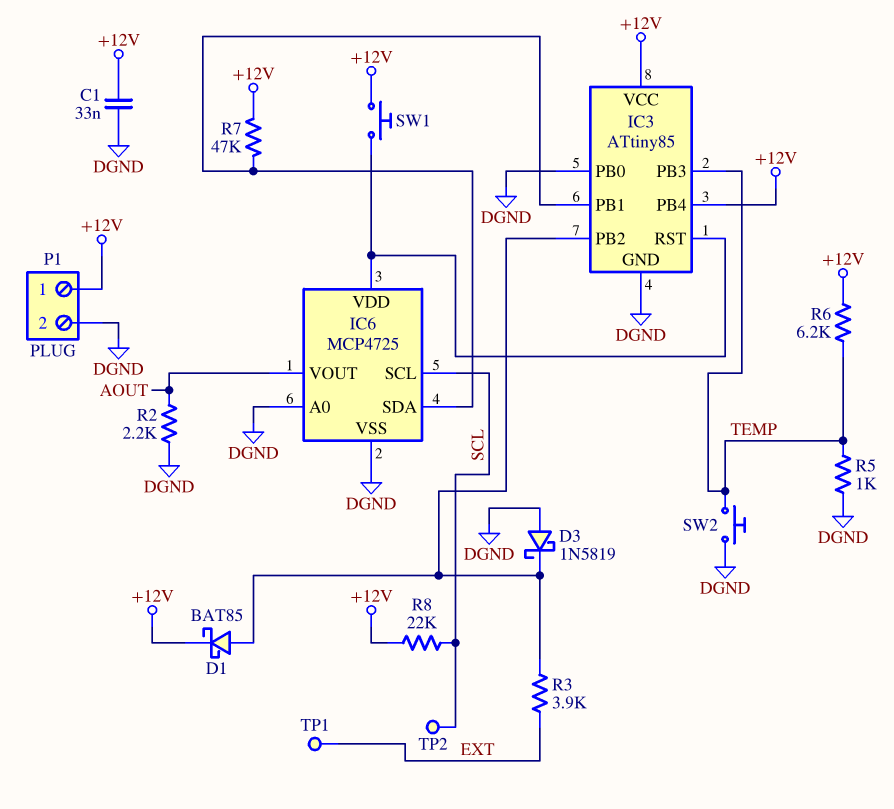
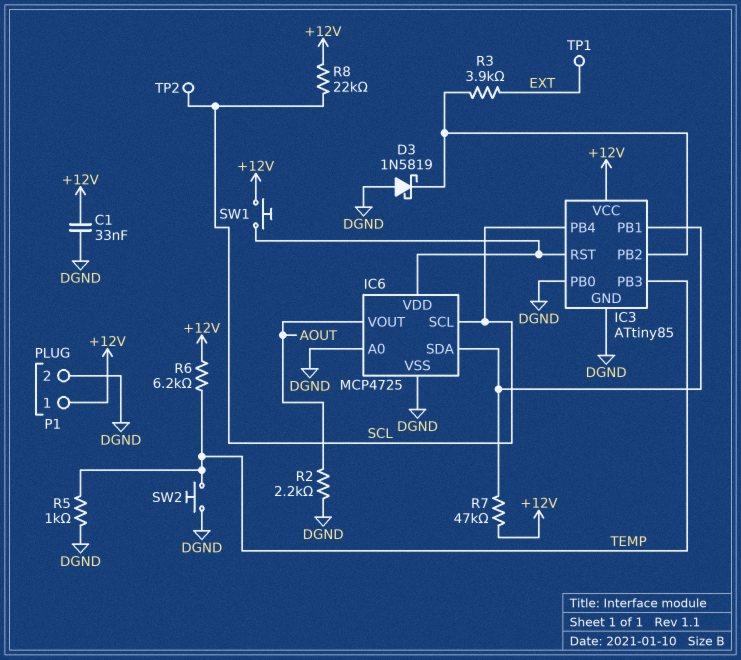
D1: schottky BAT85 (A IC3/PB2, K +12V) -> none
IC3 pin PB4: +12V -> SCL

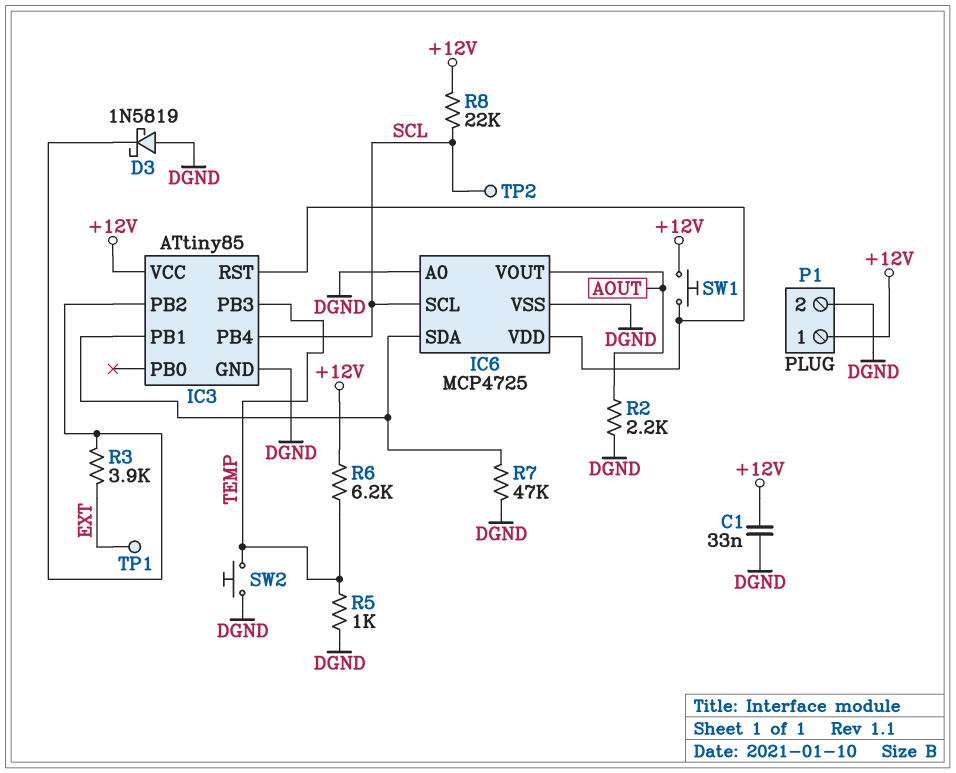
IC3 pin PB0: DGND -> none
R7: 47k (+12V, IC3/PB1) -> 47k (DGND, IC3/PB1)

